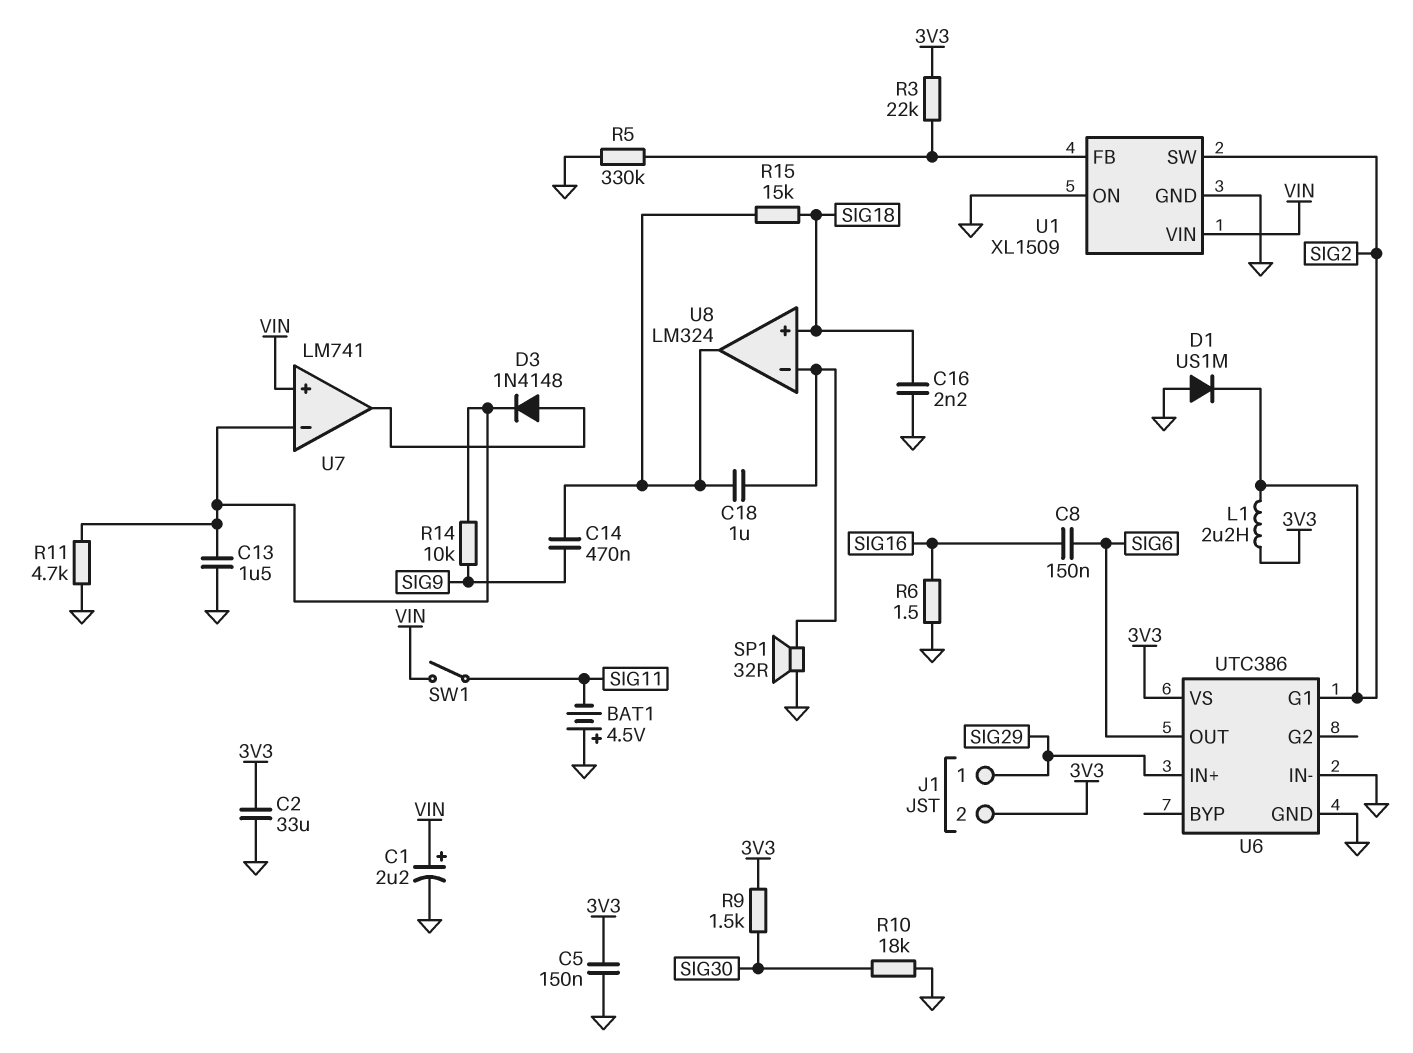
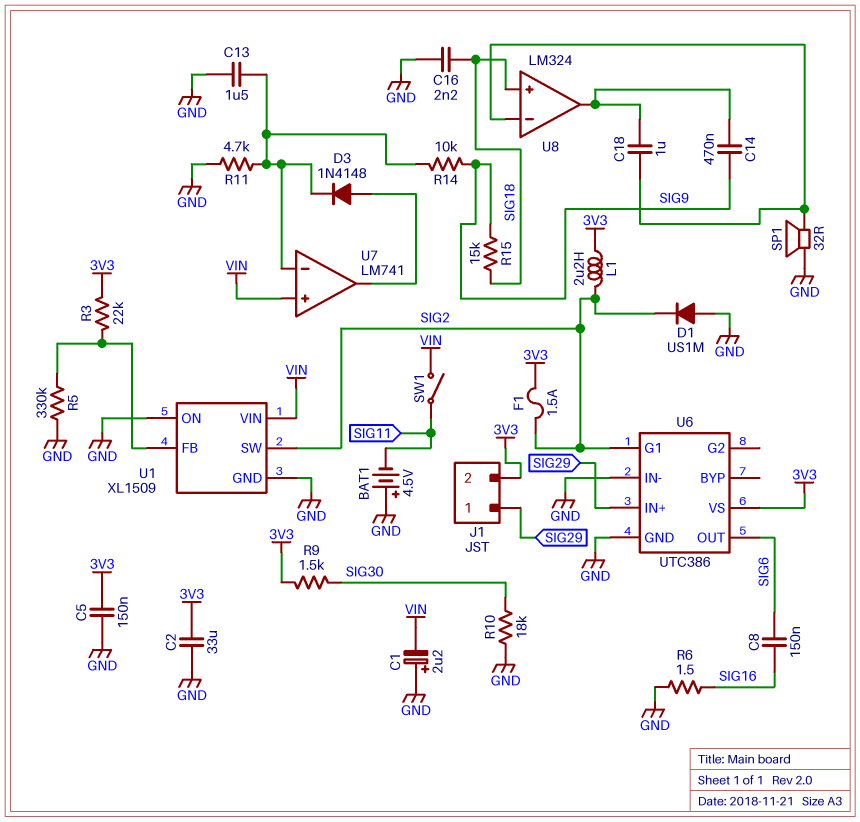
C1: 2.2uF (plus VIN, minus GND) -> 2.2uF (plus GND, minus VIN)
F1: none -> 1.5A (3V3, SIG2)
R15: 15k (SIG18, U8/out) -> 15k (SIG9, SIG18)

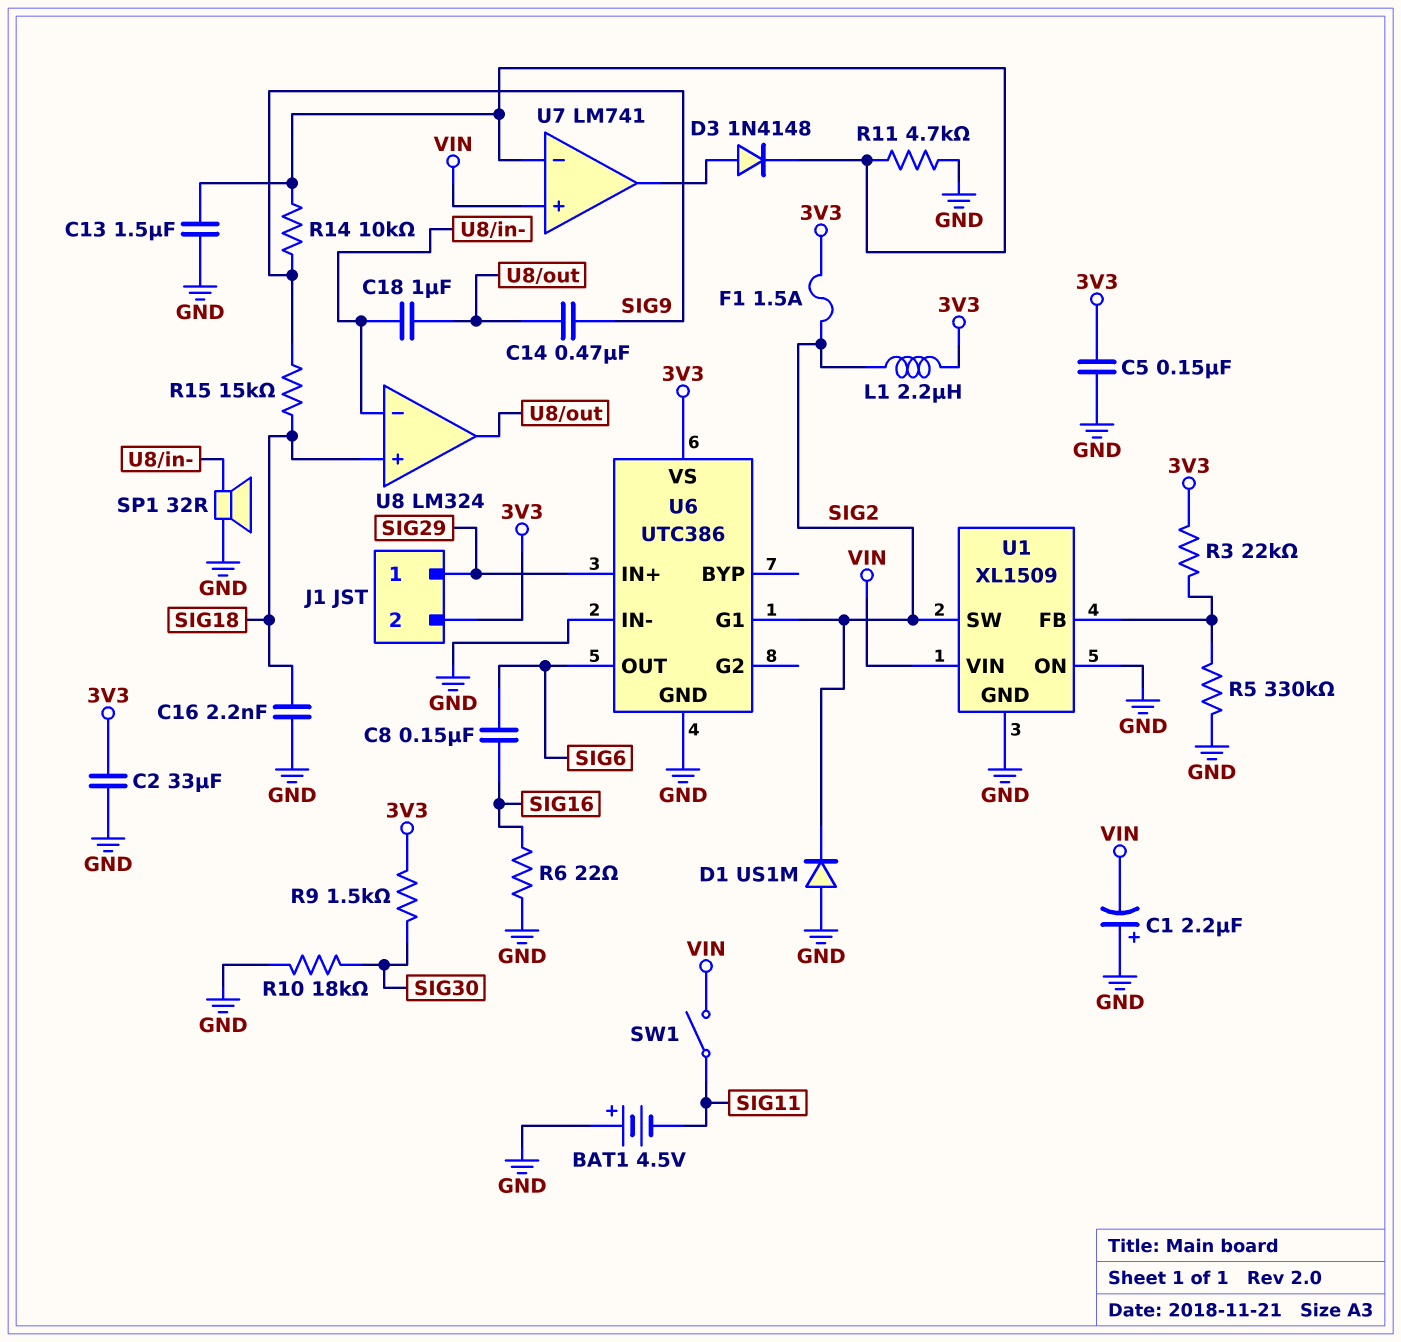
R6: 1.5 (GND, SIG16) -> 22 (GND, SIG16)

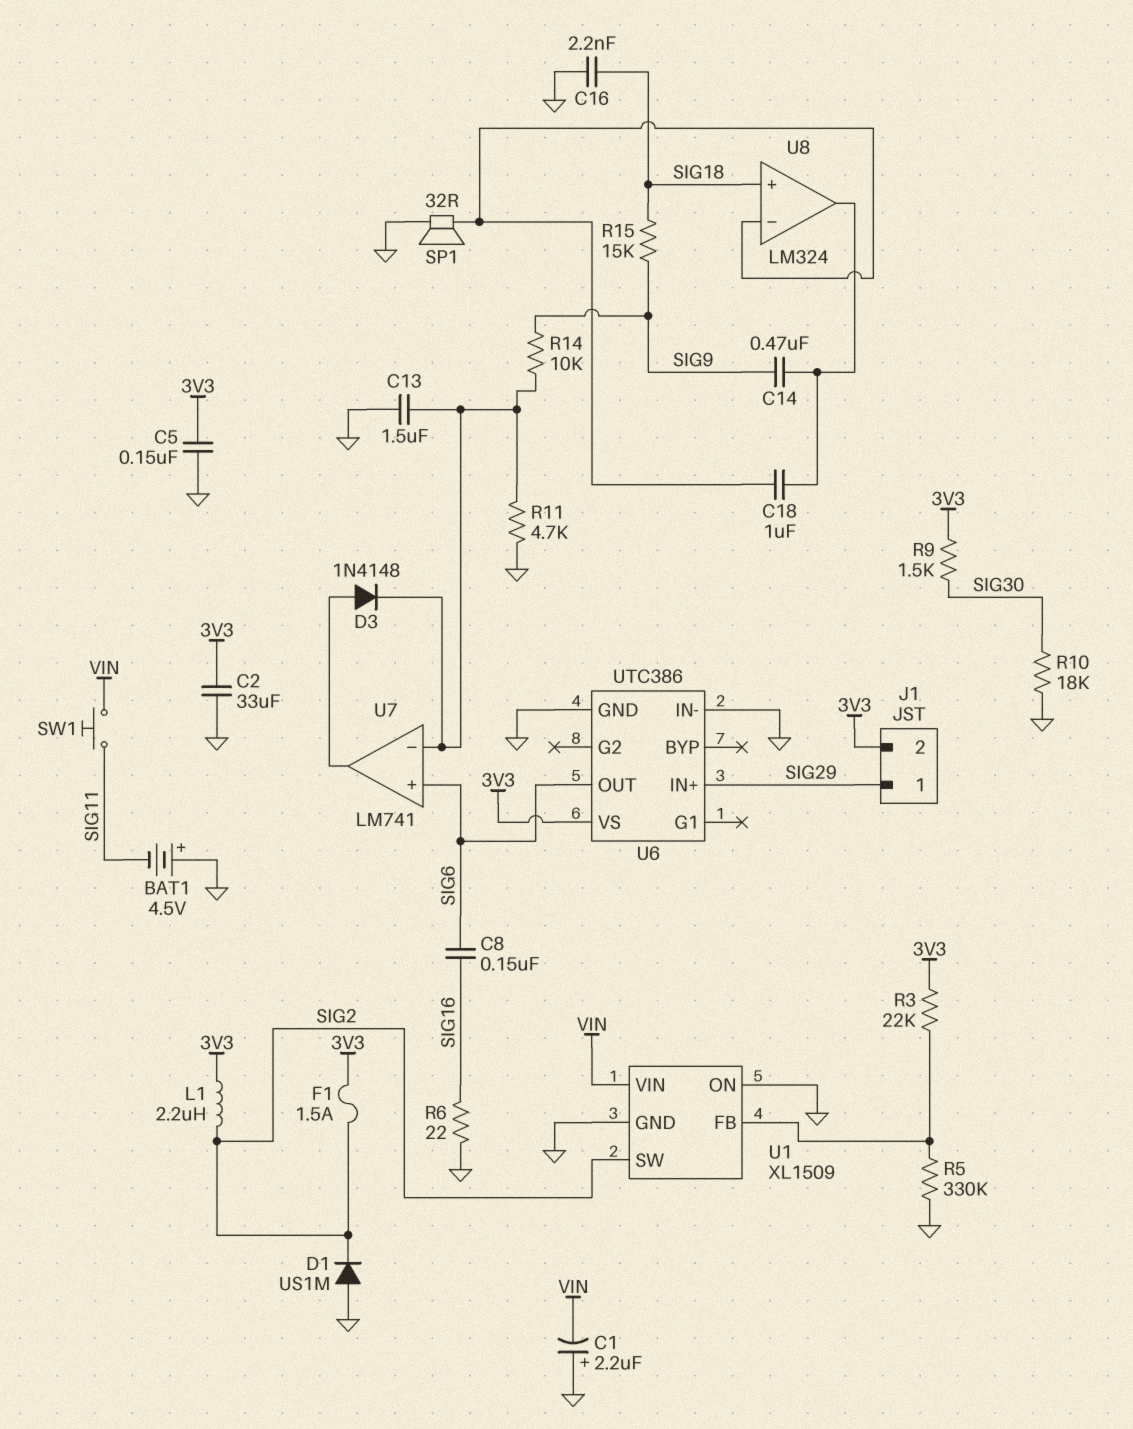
SW1: switch (SIG11, VIN) -> button (SIG11, VIN)
U6 pin G1: SIG2 -> none
U7 pin in+: VIN -> SIG6

